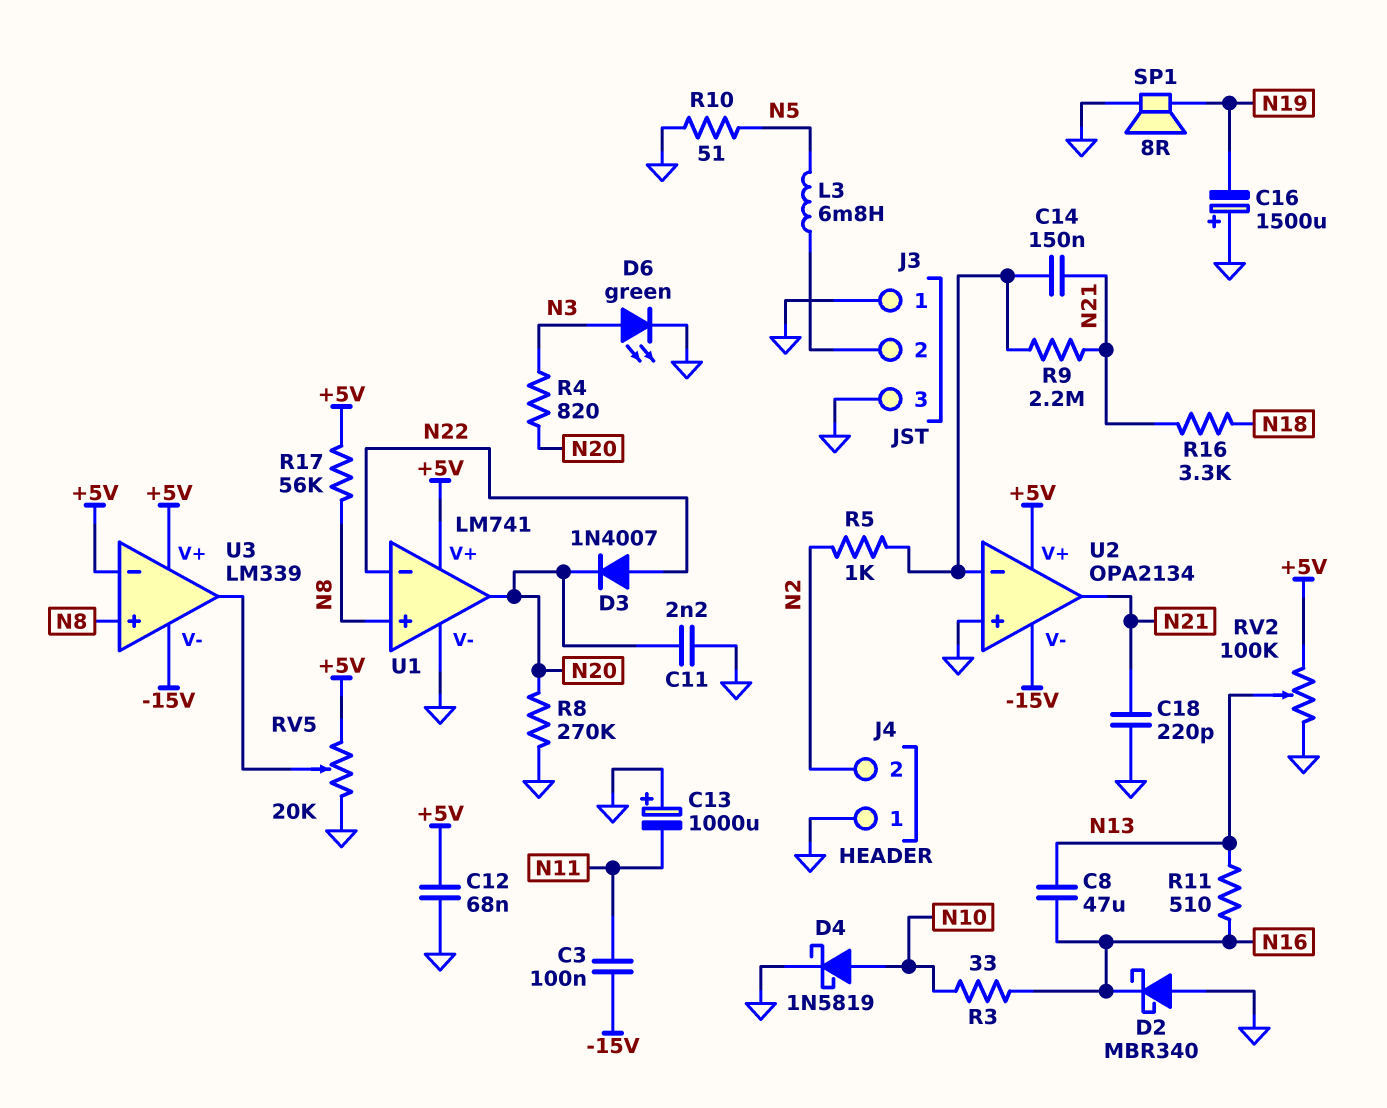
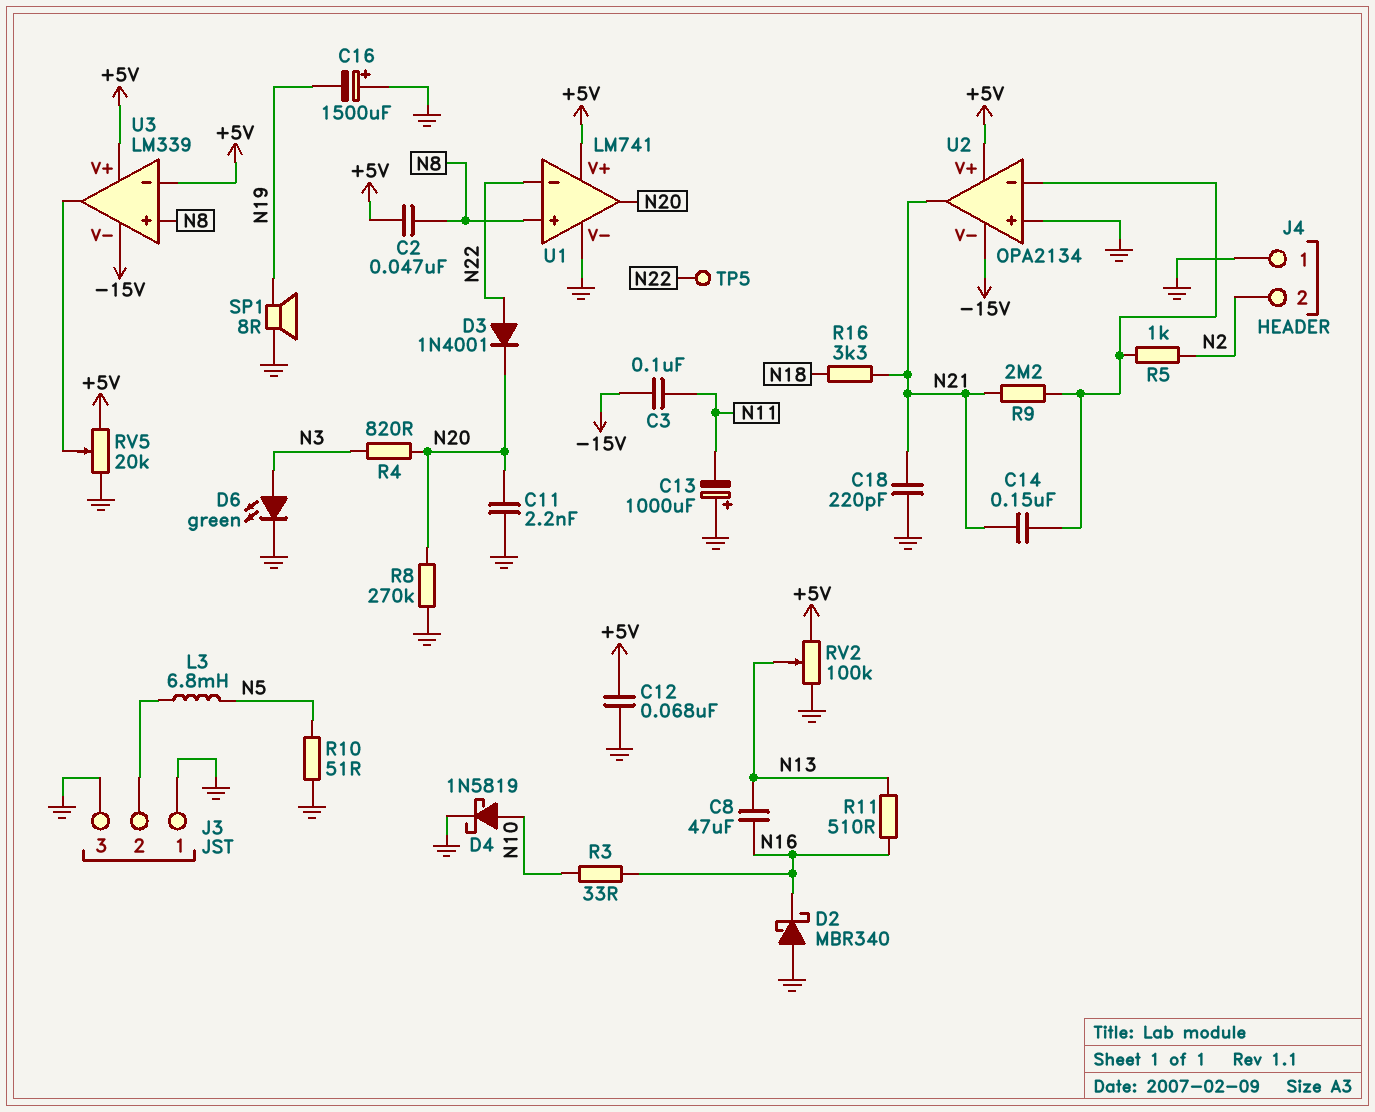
C2: none -> 47nF (+5V, N8)
D3: diode 1N4007 (A N22, K N20) -> diode 1N4001 (A N22, K N20)
R17: 56k (+5V, N8) -> none
TP5: none -> test point (N22)

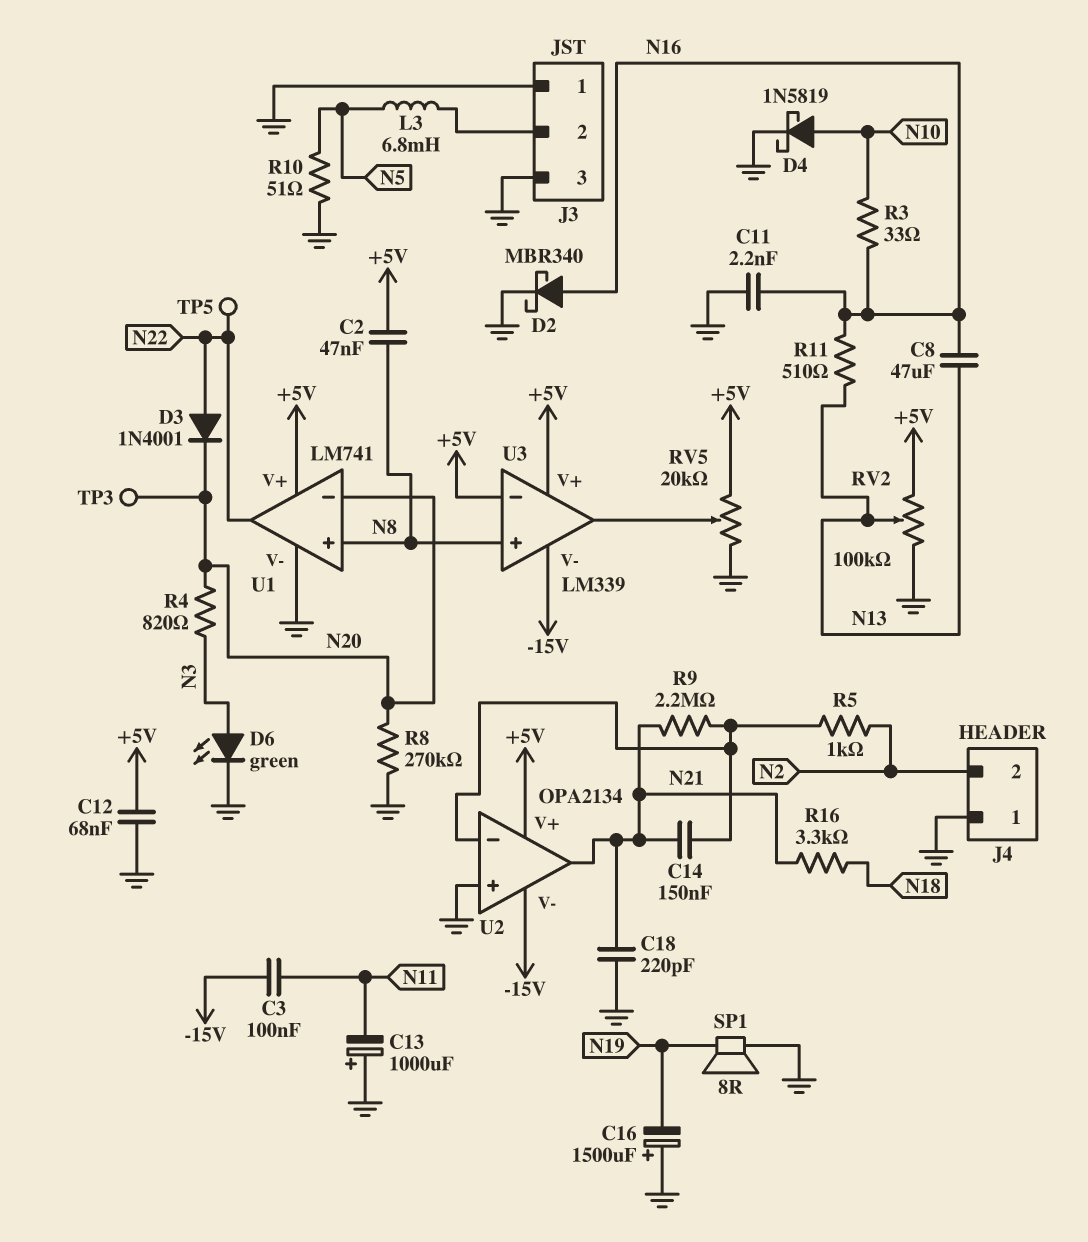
C11: 2.2nF (GND, N20) -> 2.2nF (GND, N16)
D2: schottky MBR340 (A GND, K N16) -> schottky MBR340 (A N16, K GND)
TP3: none -> test point (N20)
U1 pin in-: N22 -> N20
U1 pin out: N20 -> N22

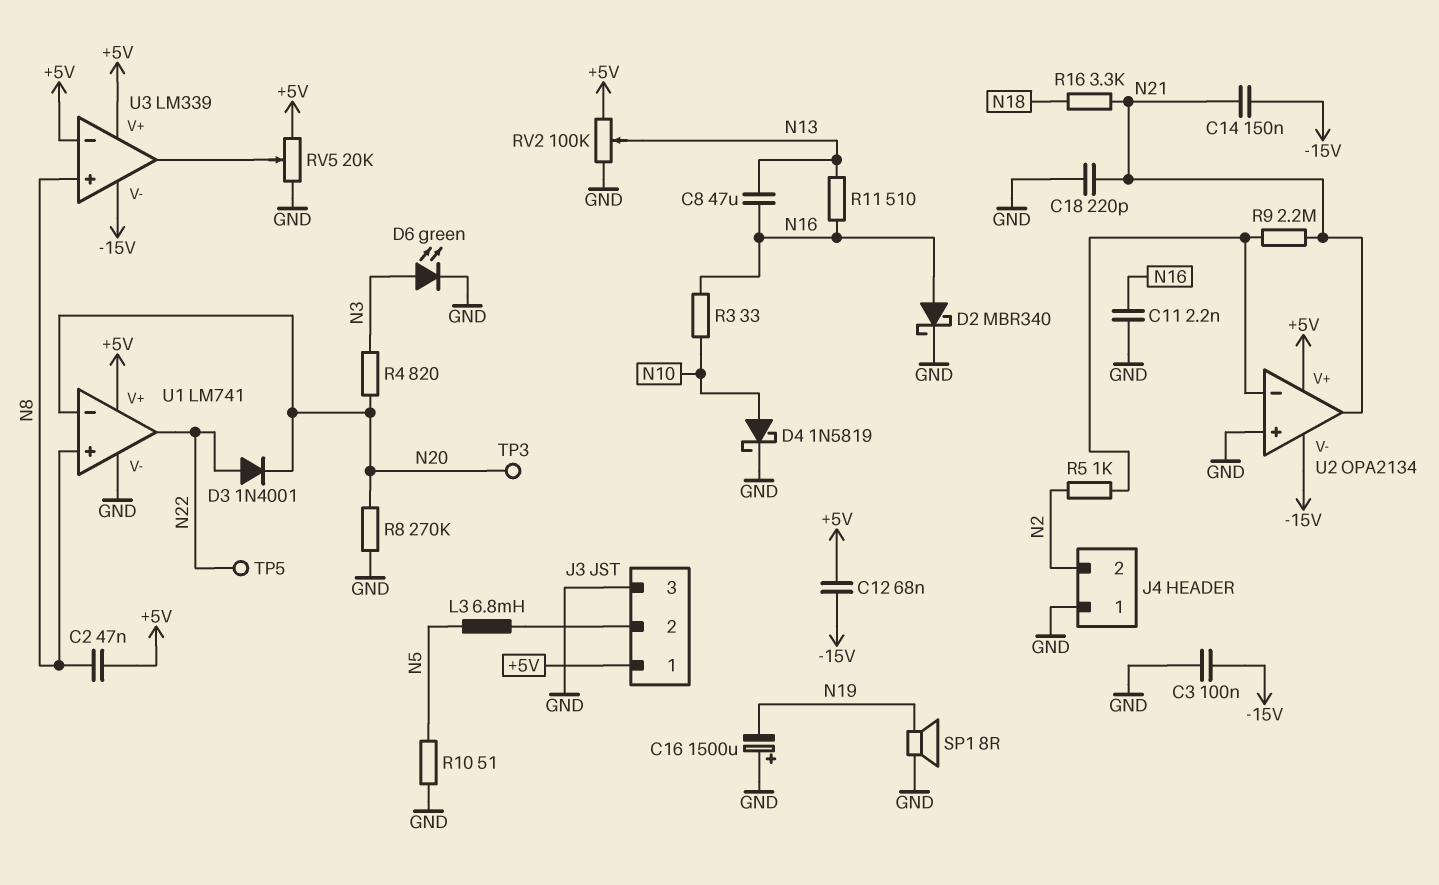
C3: 100nF (-15V, N11) -> 100nF (-15V, GND)
C12: 68nF (+5V, GND) -> 68nF (+5V, -15V)
C13: 1000uF (plus GND, minus N11) -> none
C14: 150nF (N21, U2/in-) -> 150nF (-15V, N21)
J3 pin 1: GND -> +5V

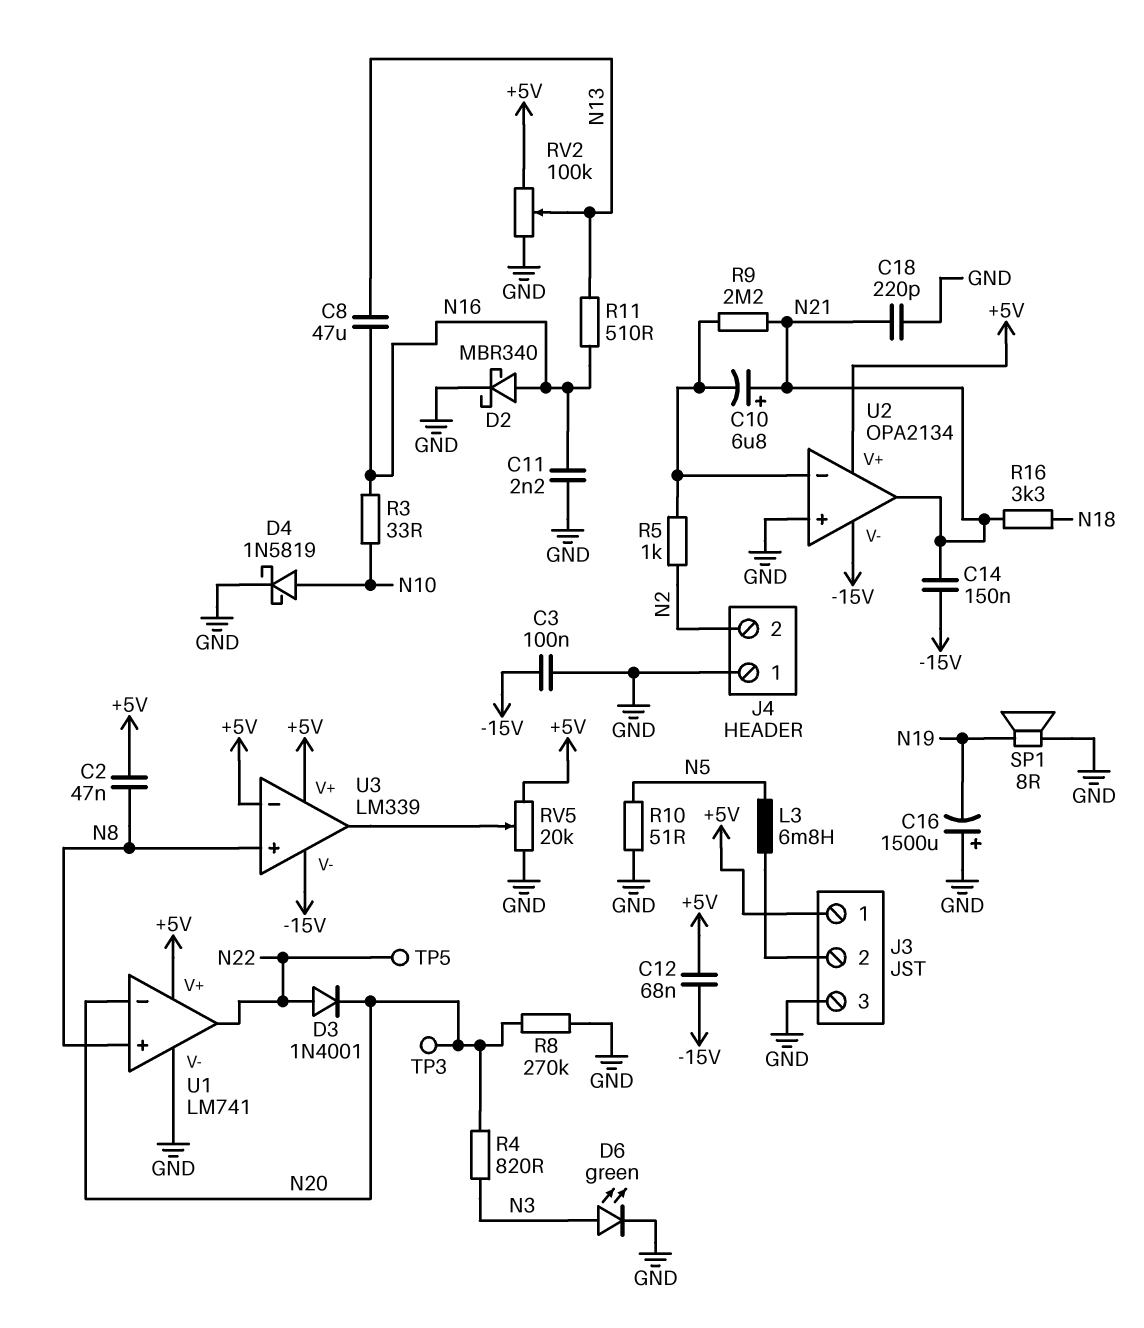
C10: none -> 6.8uF (plus N21, minus U2/in-)

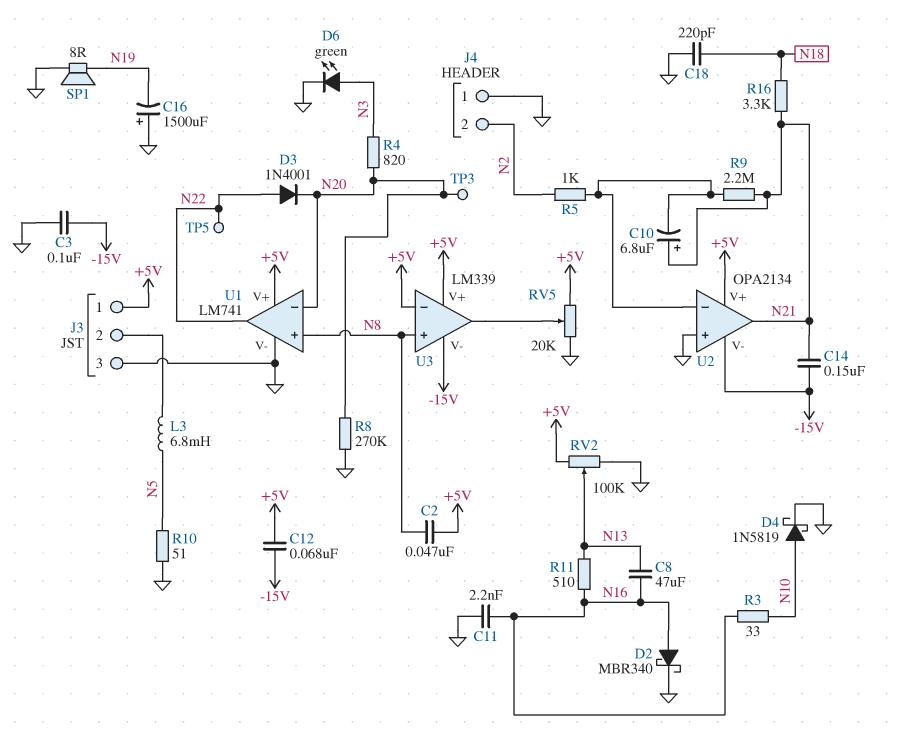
C18: 220pF (GND, N21) -> 220pF (GND, N18)

